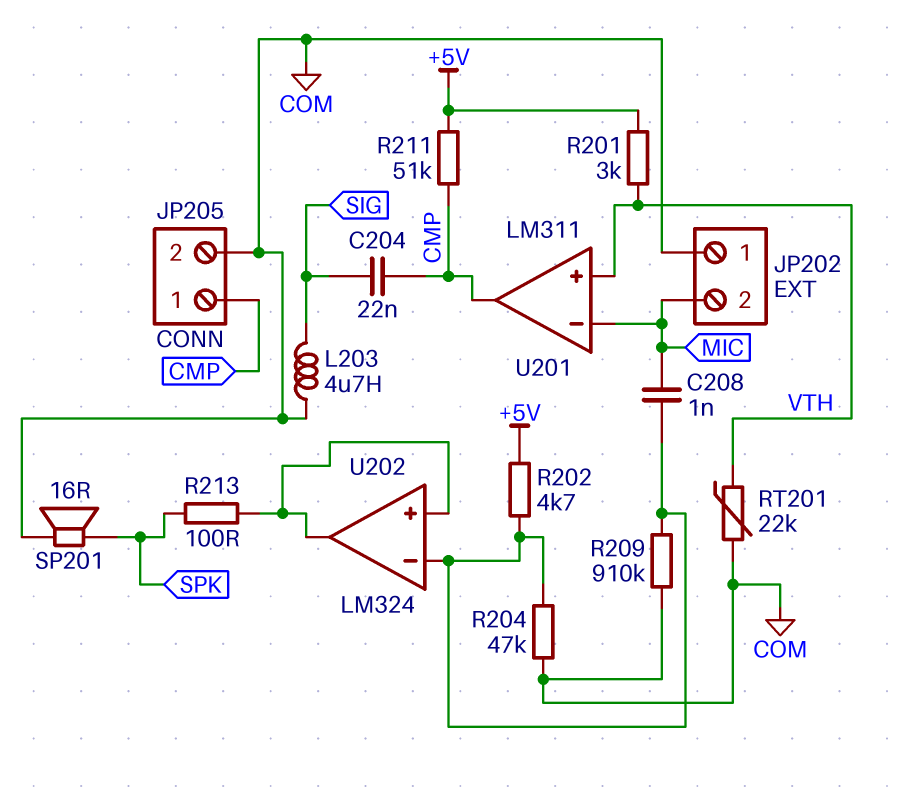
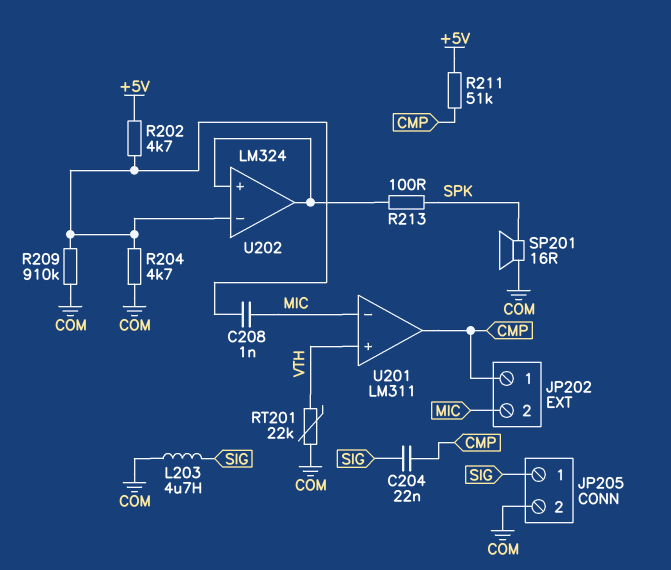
JP202 pin 1: COM -> CMP
JP205 pin 1: CMP -> SIG
R201: 3k (+5V, VTH) -> none
R204: 47k (COM, U202/in-) -> 4.7k (COM, U202/in-)

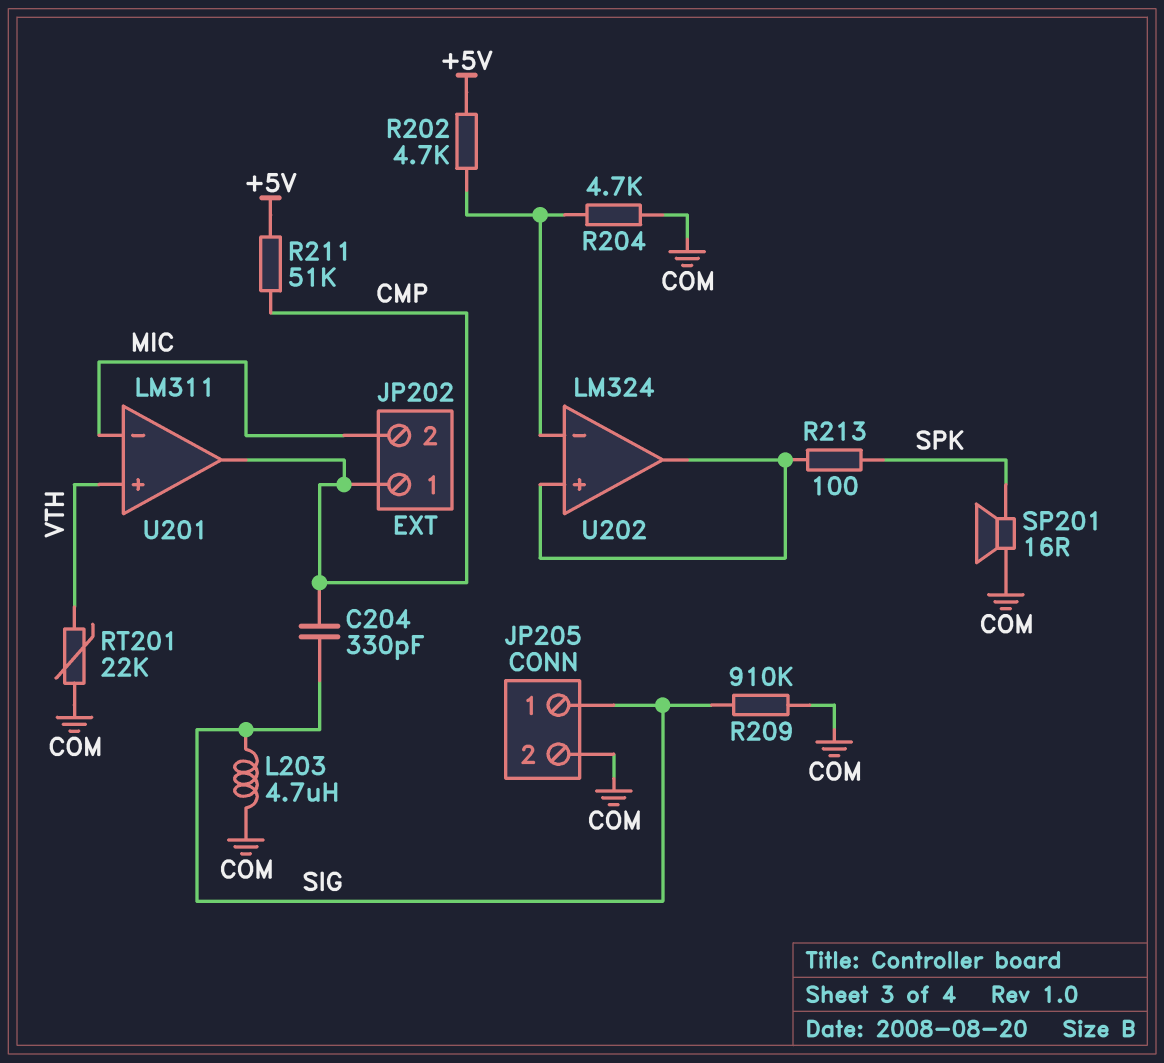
C204: 22nF (CMP, SIG) -> 330pF (CMP, SIG)
C208: 1nF (MIC, U202/in-) -> none
R209: 910k (COM, U202/in-) -> 910k (COM, SIG)

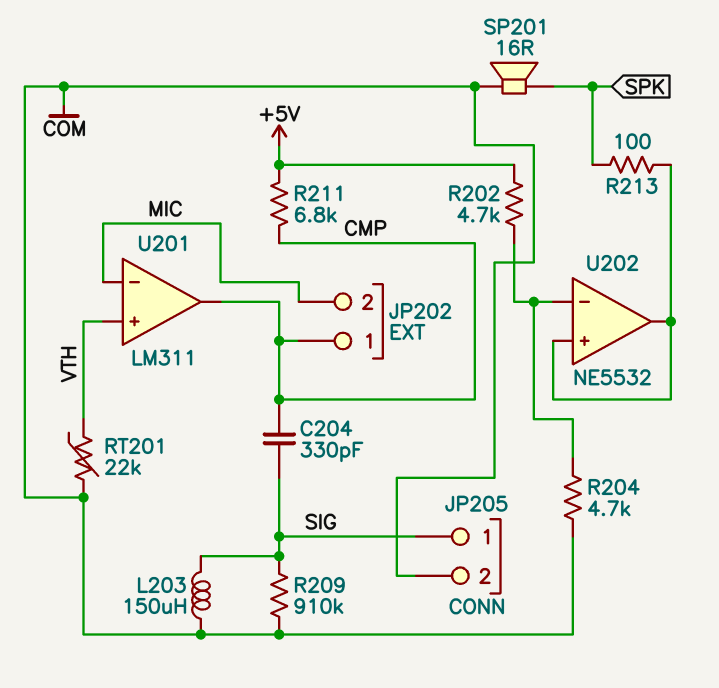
L203: 4.7uH (COM, SIG) -> 150uH (COM, SIG)
R211: 51k (+5V, CMP) -> 6.8k (+5V, CMP)
U202: LM324 -> NE5532

